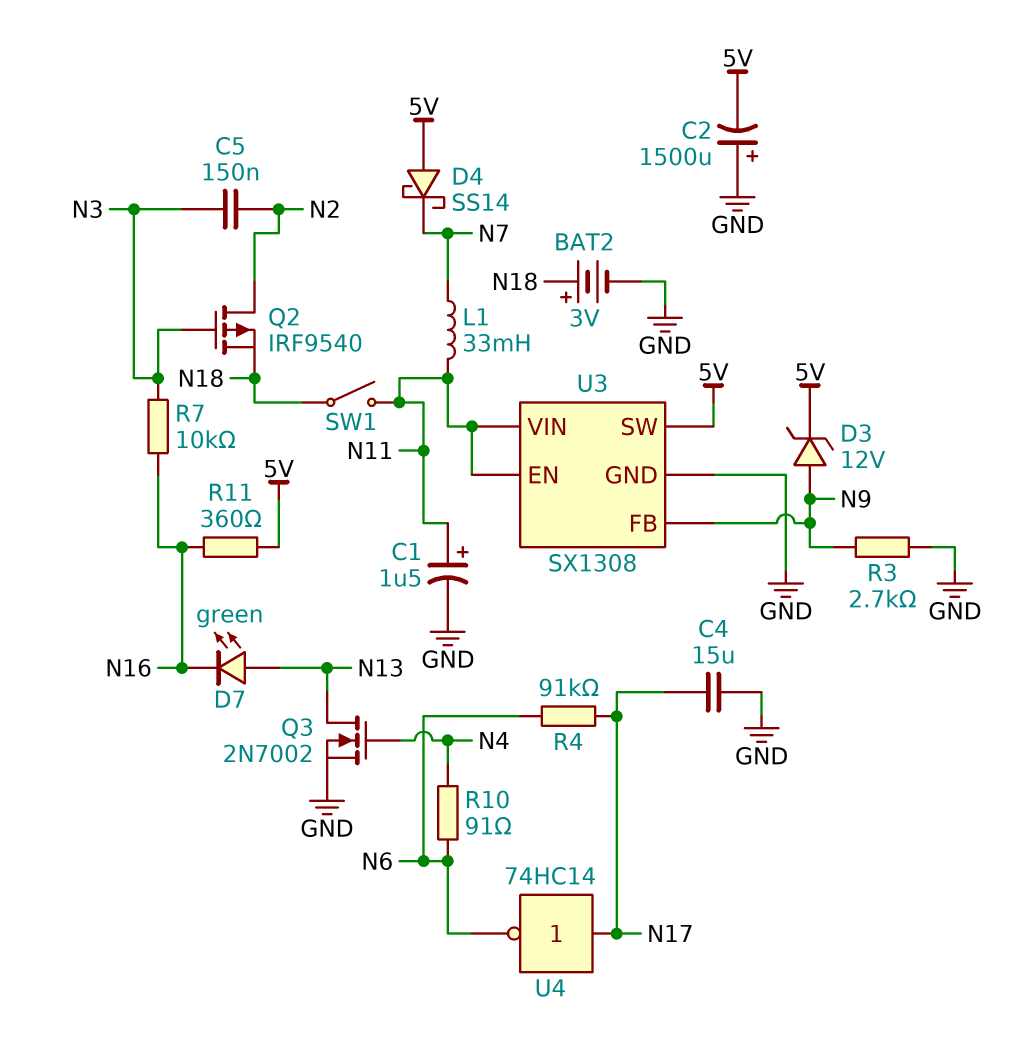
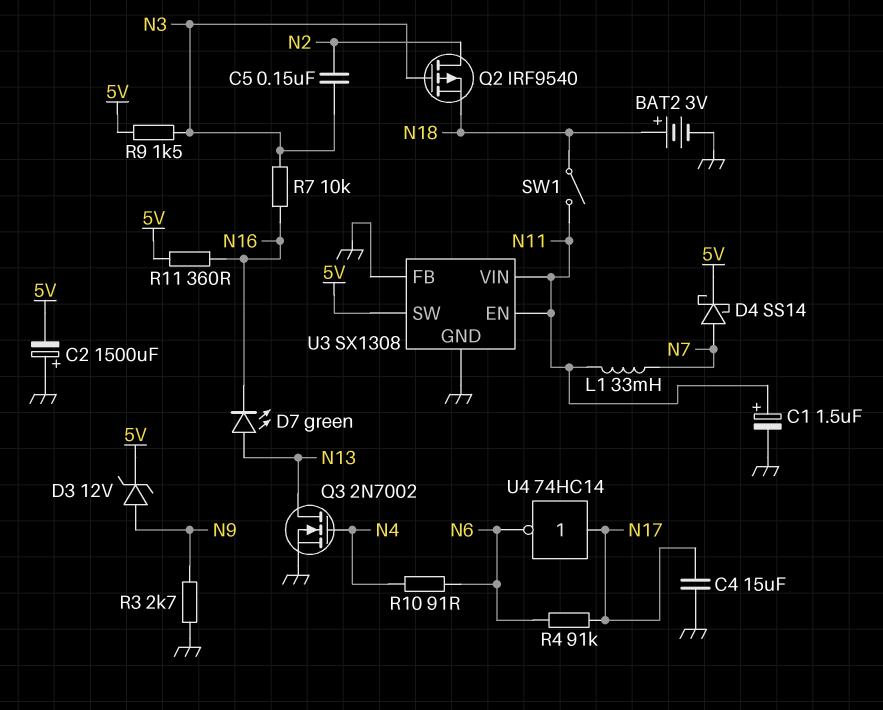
D4: schottky SS14 (A 5V, K N7) -> schottky SS14 (A N7, K 5V)
R9: none -> 1.5k (5V, N3)
U3 pin FB: N9 -> GND

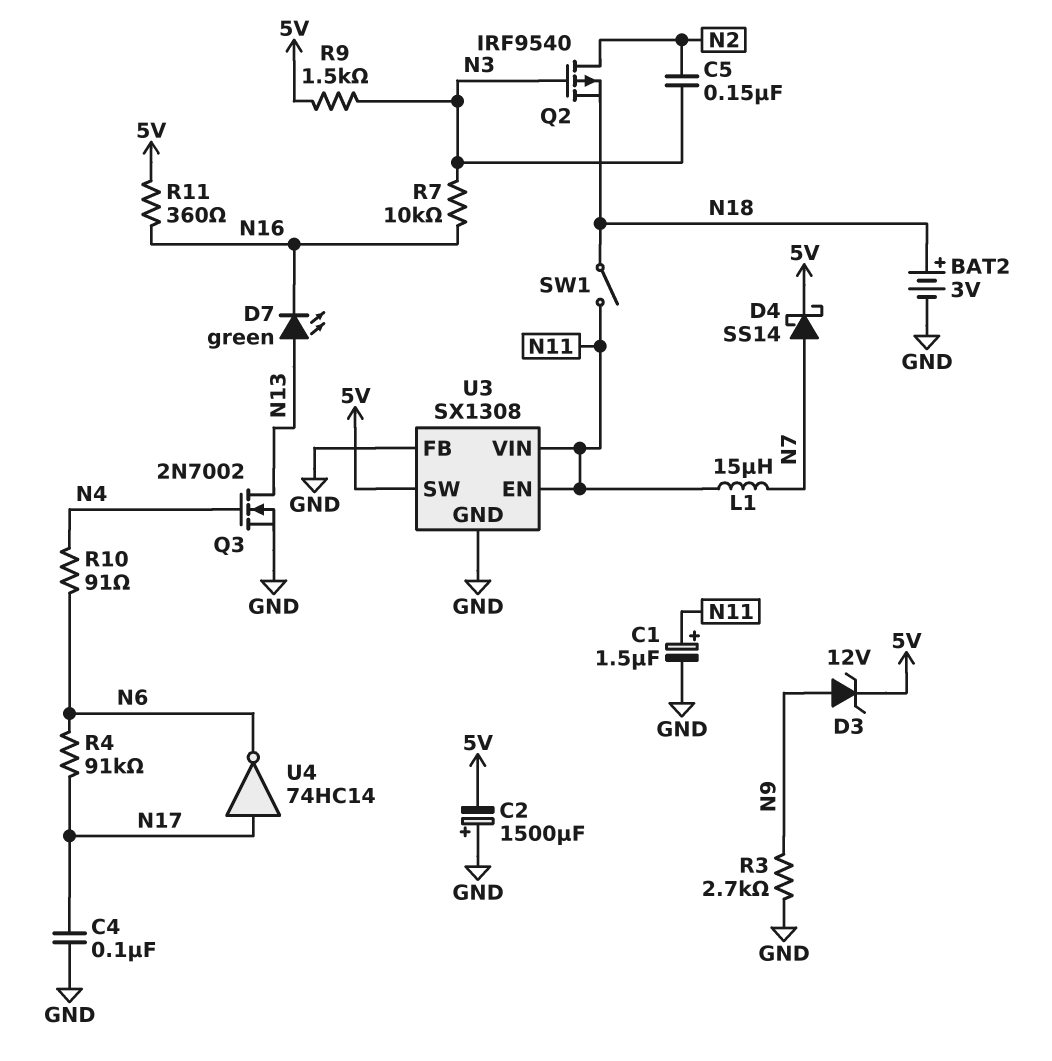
C4: 15uF (GND, N17) -> 100nF (GND, N17)
L1: 33mH (N7, N11) -> 15uH (N7, N11)

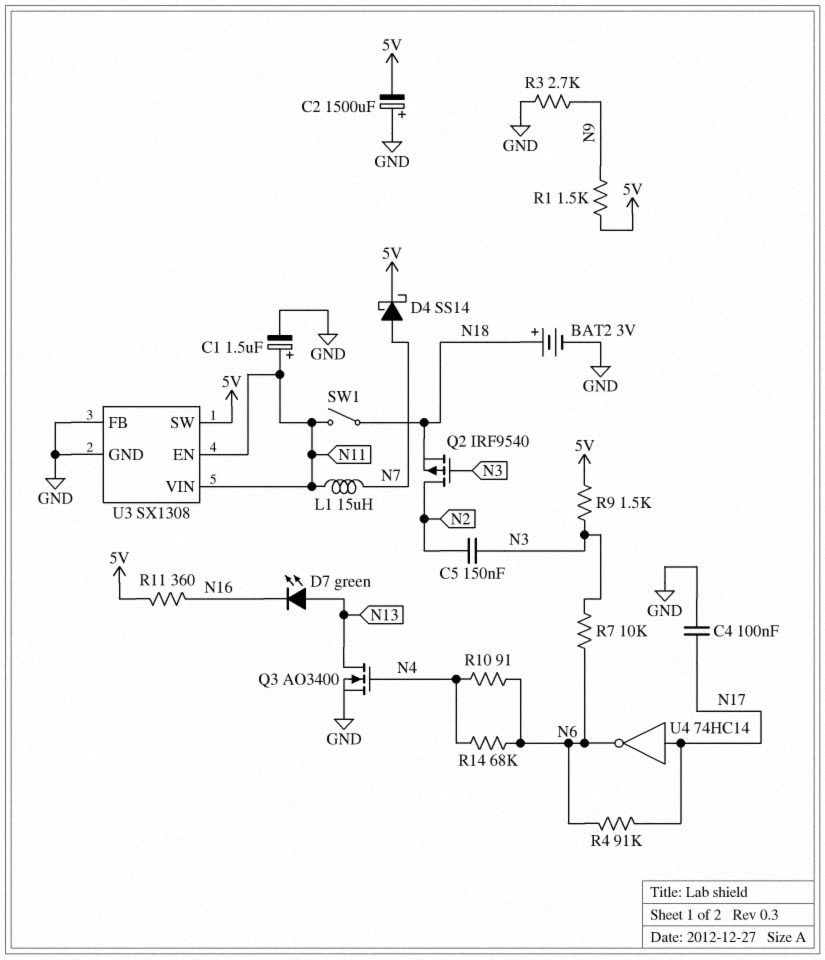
D3: zener 12V (A N9, K 5V) -> none
Q3: NMOS 2N7002 (G N4, D N13, S GND) -> NMOS AO3400 (G N4, D N13, S GND)
R1: none -> 1.5k (5V, N9)
R7: 10k (N3, N16) -> 10k (N3, N6)
R14: none -> 68k (N4, N6)

